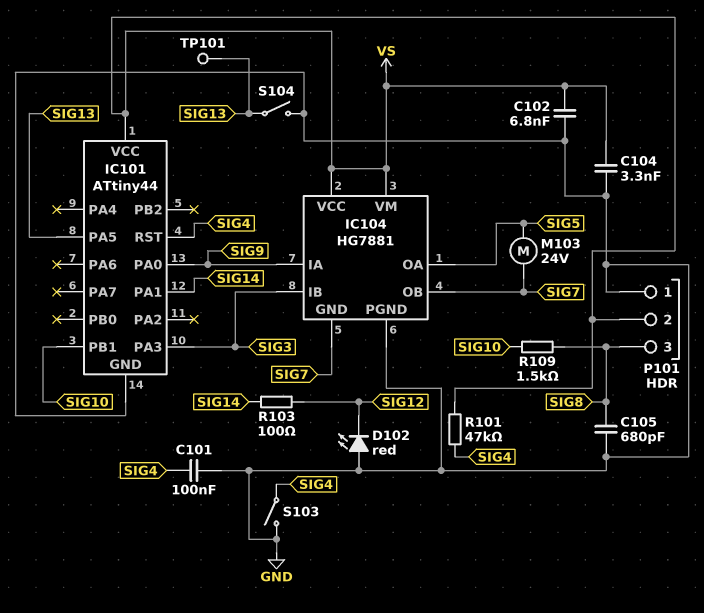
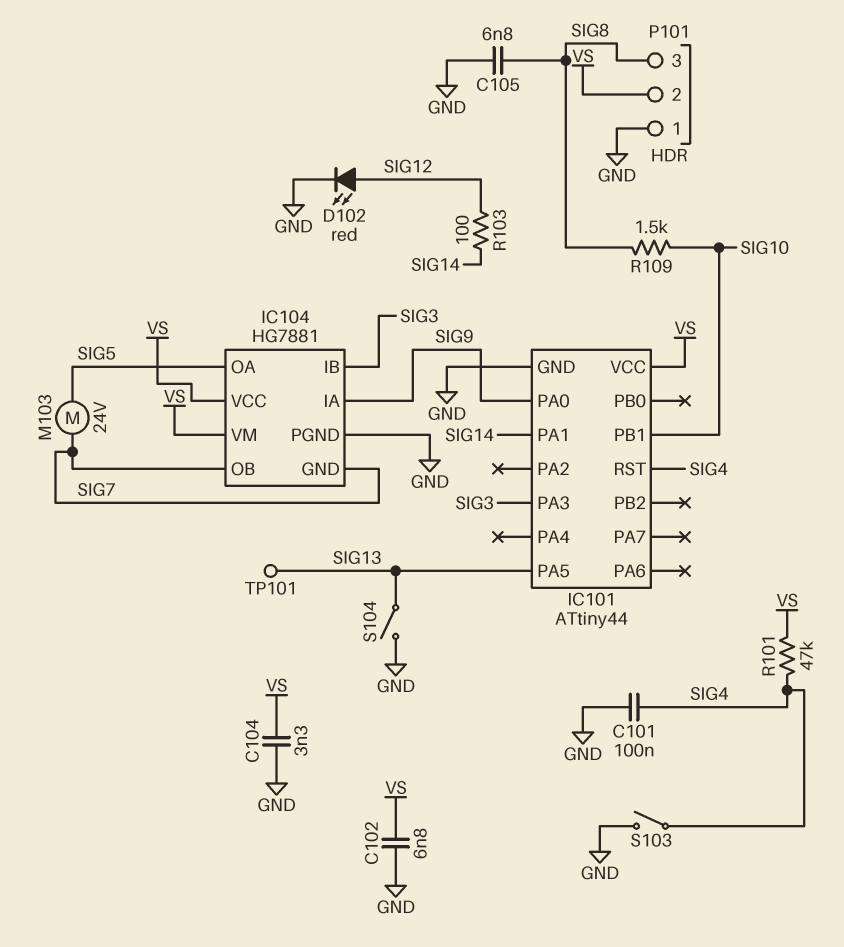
C105: 680pF (GND, SIG8) -> 6.8nF (GND, SIG8)
D102: LED red (A GND, K SIG12) -> LED red (A SIG12, K GND)

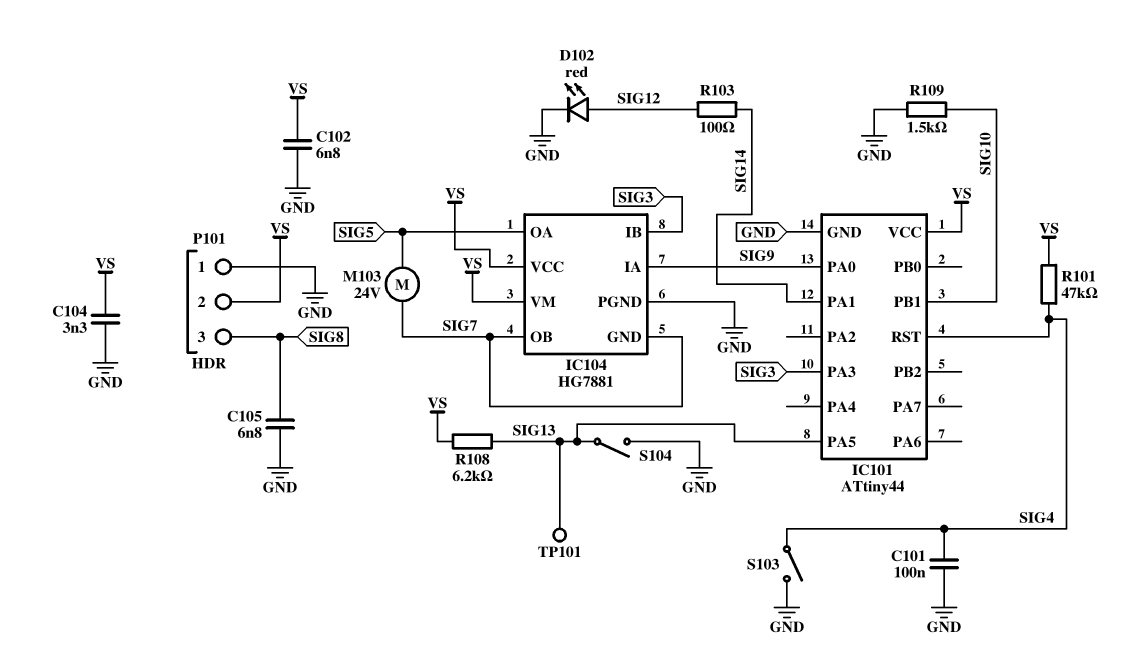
R108: none -> 6.2k (SIG13, VS)
R109: 1.5k (SIG8, SIG10) -> 1.5k (GND, SIG10)

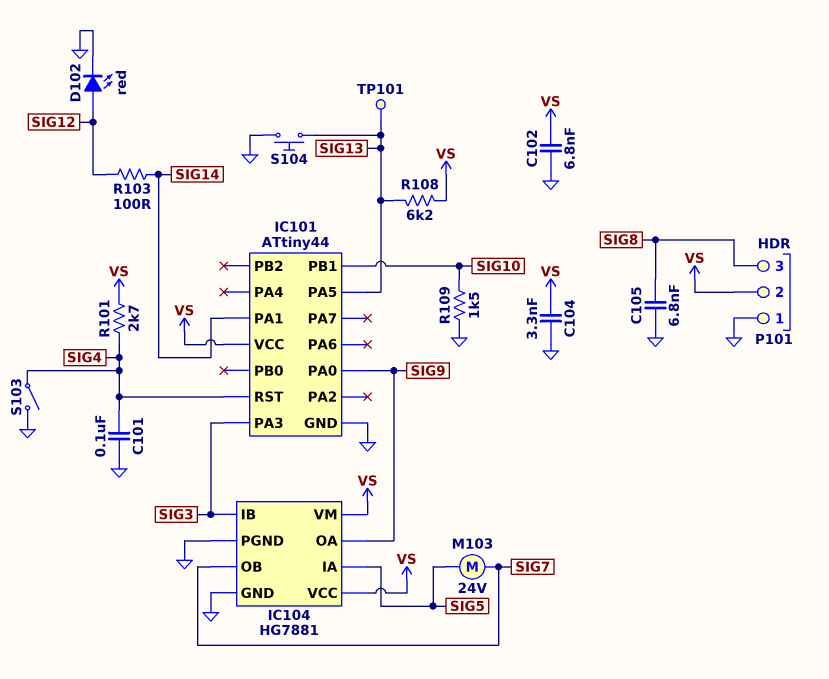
IC104 pin GND: SIG7 -> GND
IC104 pin IA: SIG9 -> SIG5
IC104 pin OA: SIG5 -> SIG9
R101: 47k (SIG4, VS) -> 2.7k (SIG4, VS)
S104: switch (GND, SIG13) -> button (GND, SIG13)

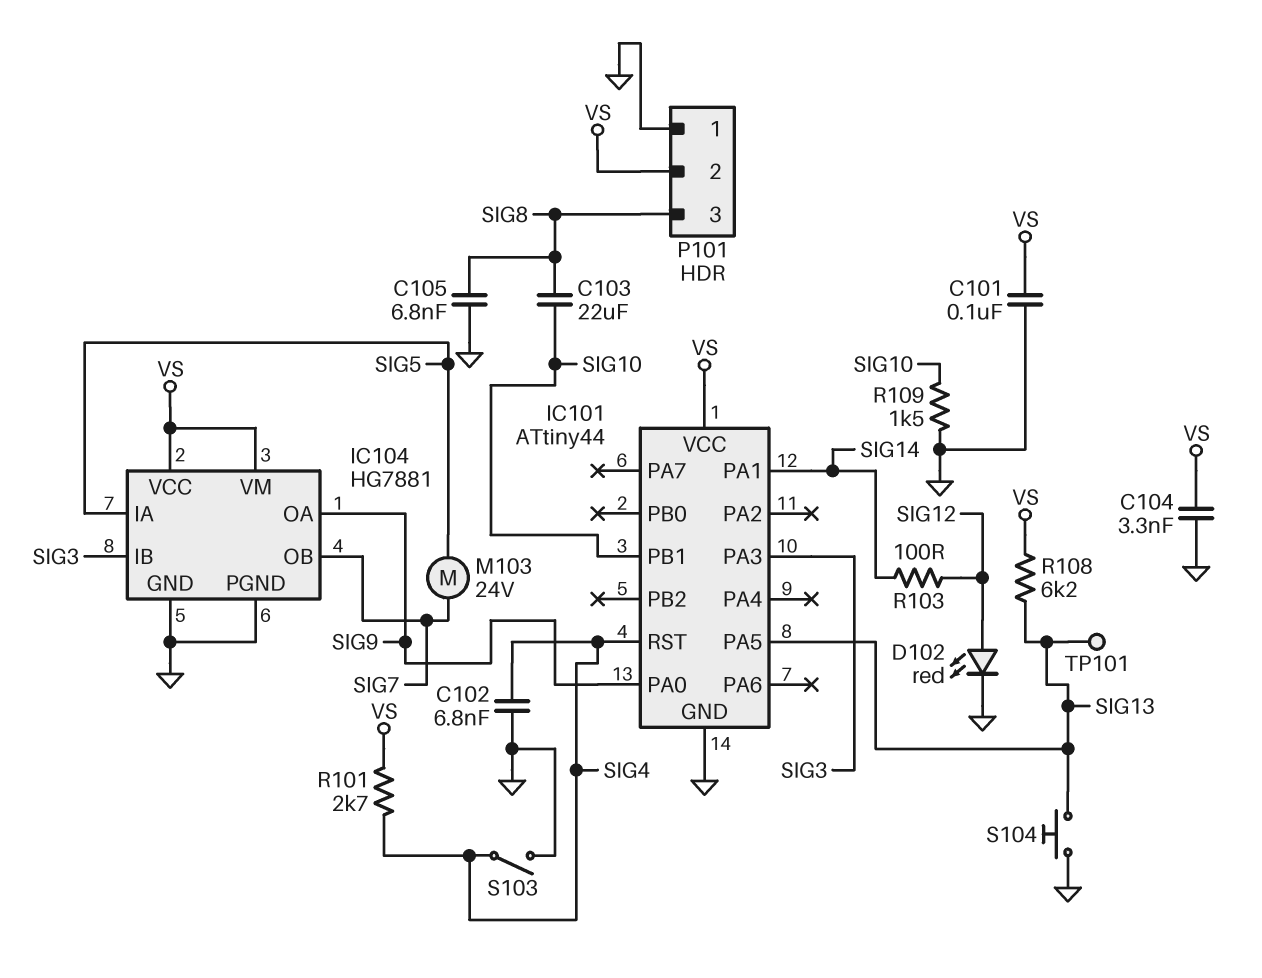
C101: 100nF (GND, SIG4) -> 100nF (GND, VS)
C102: 6.8nF (GND, VS) -> 6.8nF (GND, SIG4)
C103: none -> 22uF (SIG8, SIG10)

